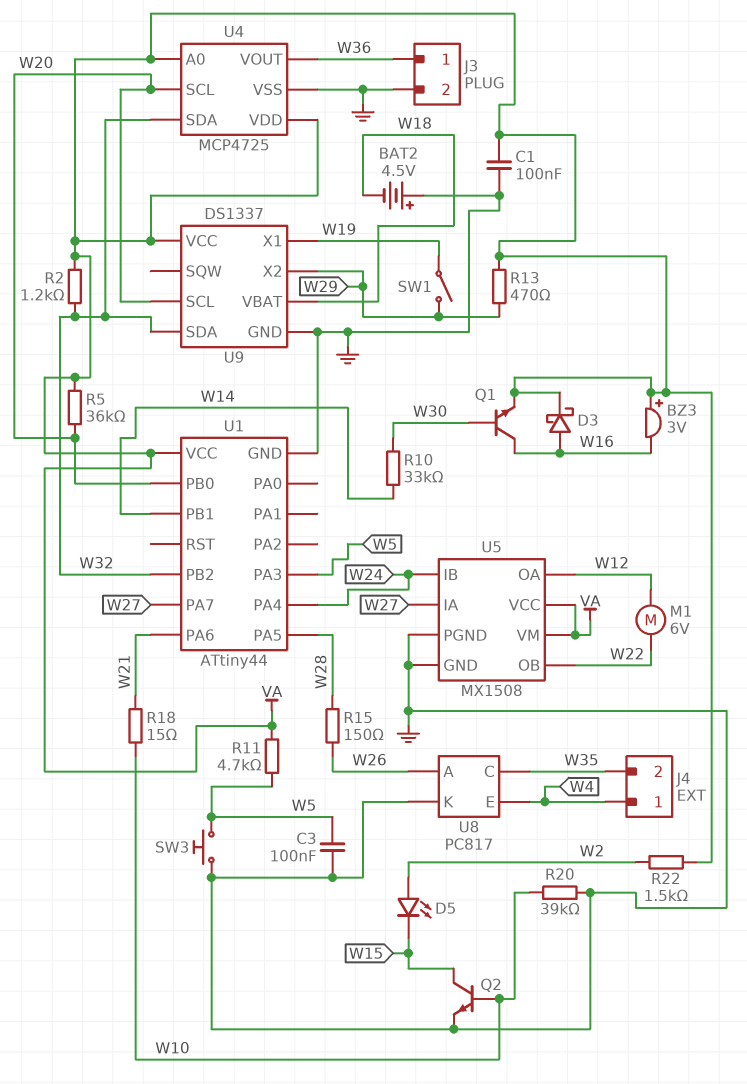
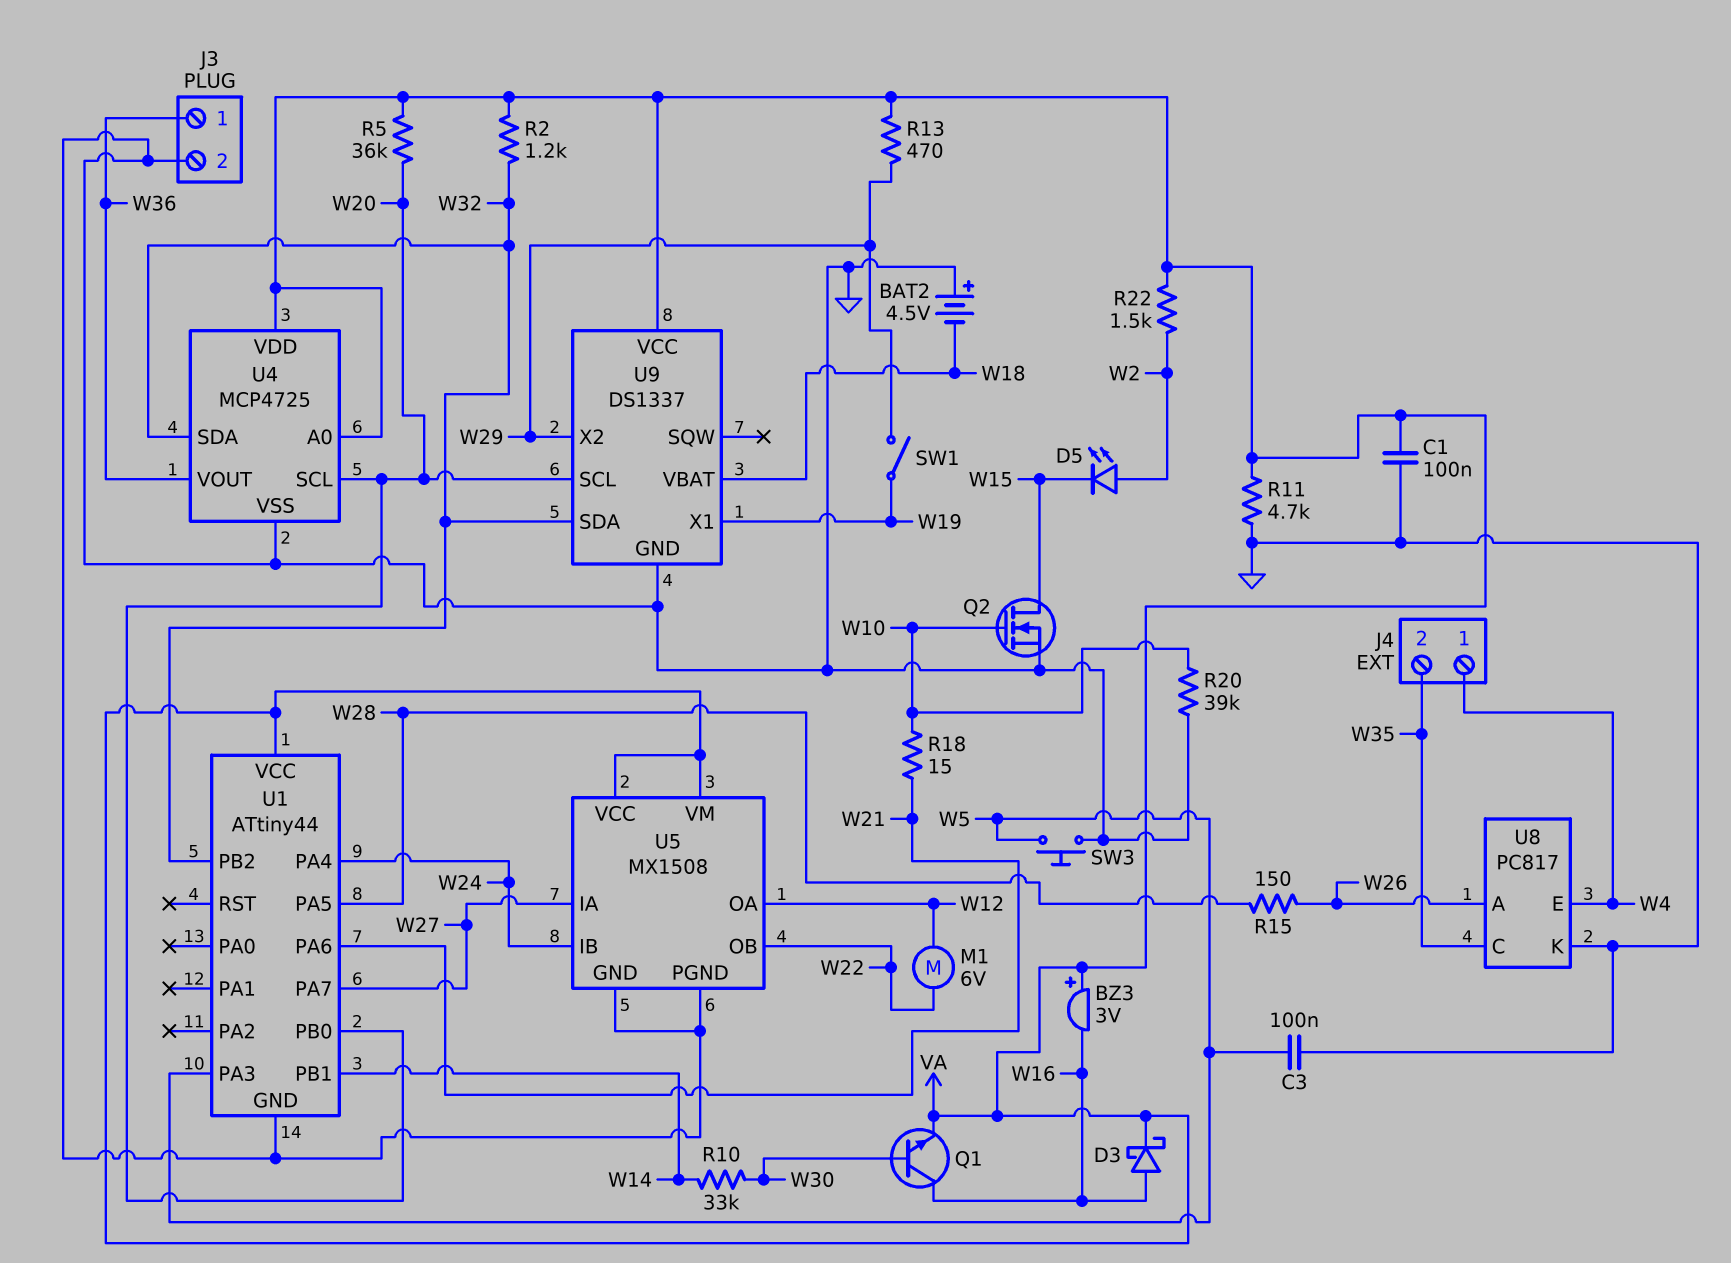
Q2: NPN (B W10, C W15, E GND) -> NMOS (G W10, D W15, S GND)
R11: 4.7k (VA, W5) -> 4.7k (GND, VA)

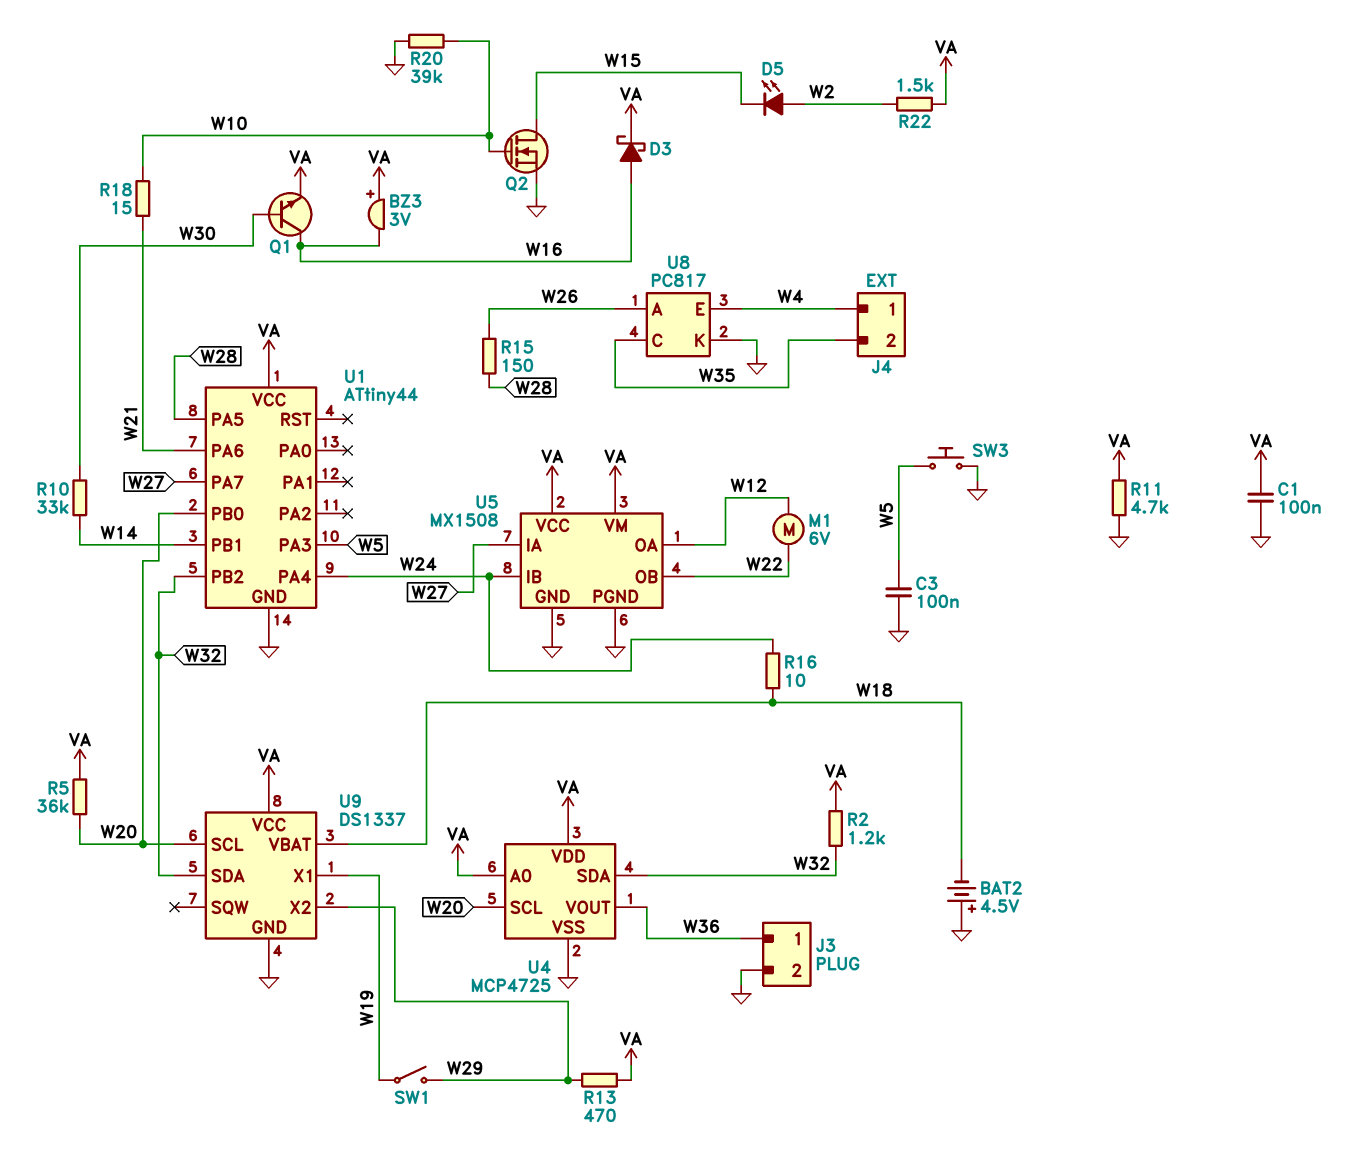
R16: none -> 10 (W18, W24)

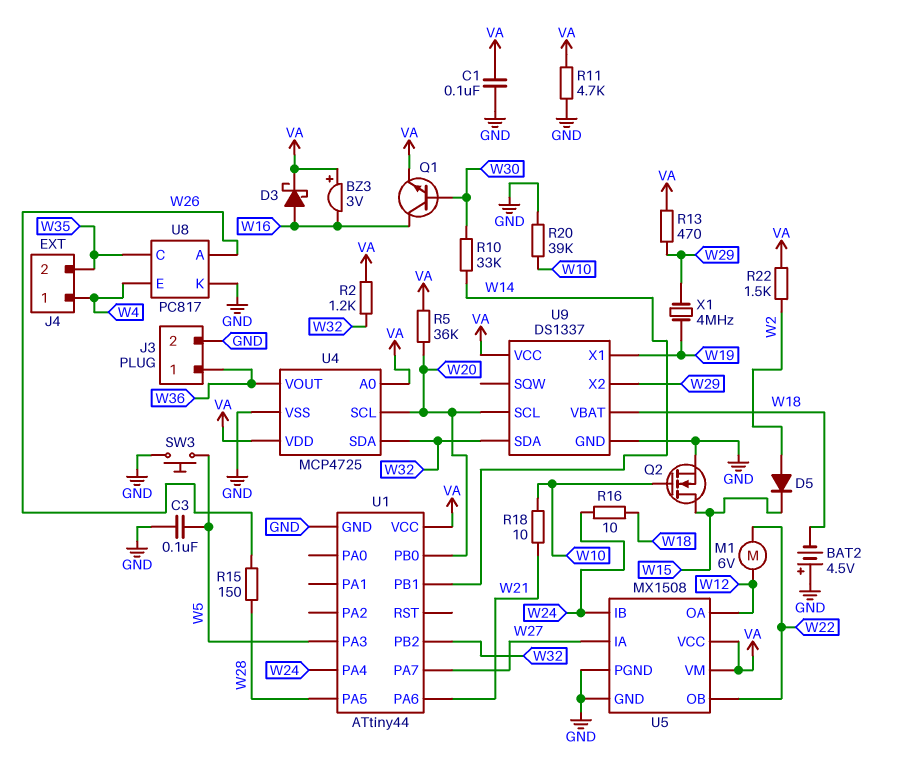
D5: LED (A W2, K W15) -> diode (A W2, K W15)
R18: 15 (W10, W21) -> 10 (W10, W21)
SW1: switch (W19, W29) -> none
X1: none -> 4MHz (W19, W29)

